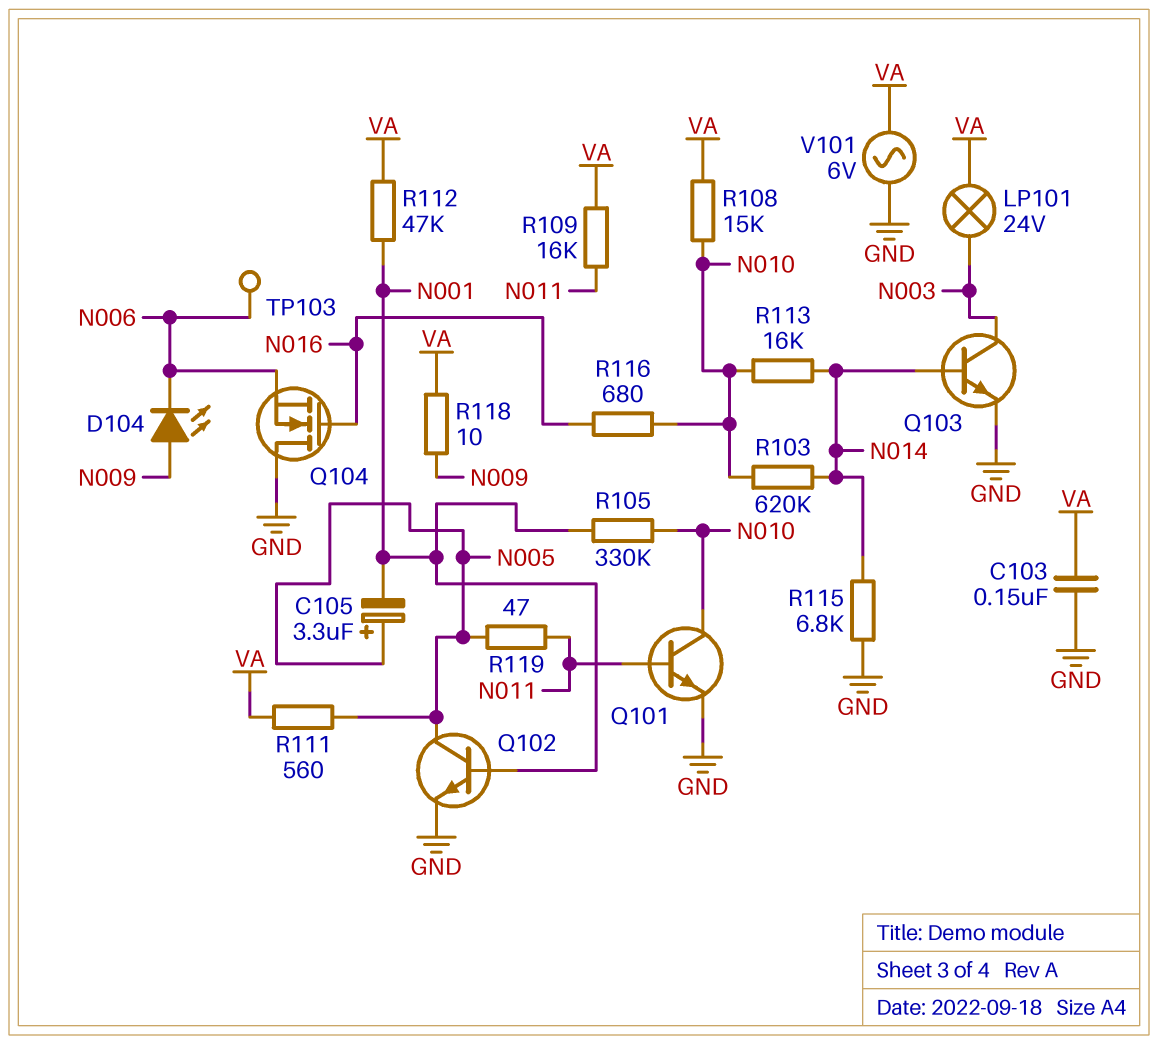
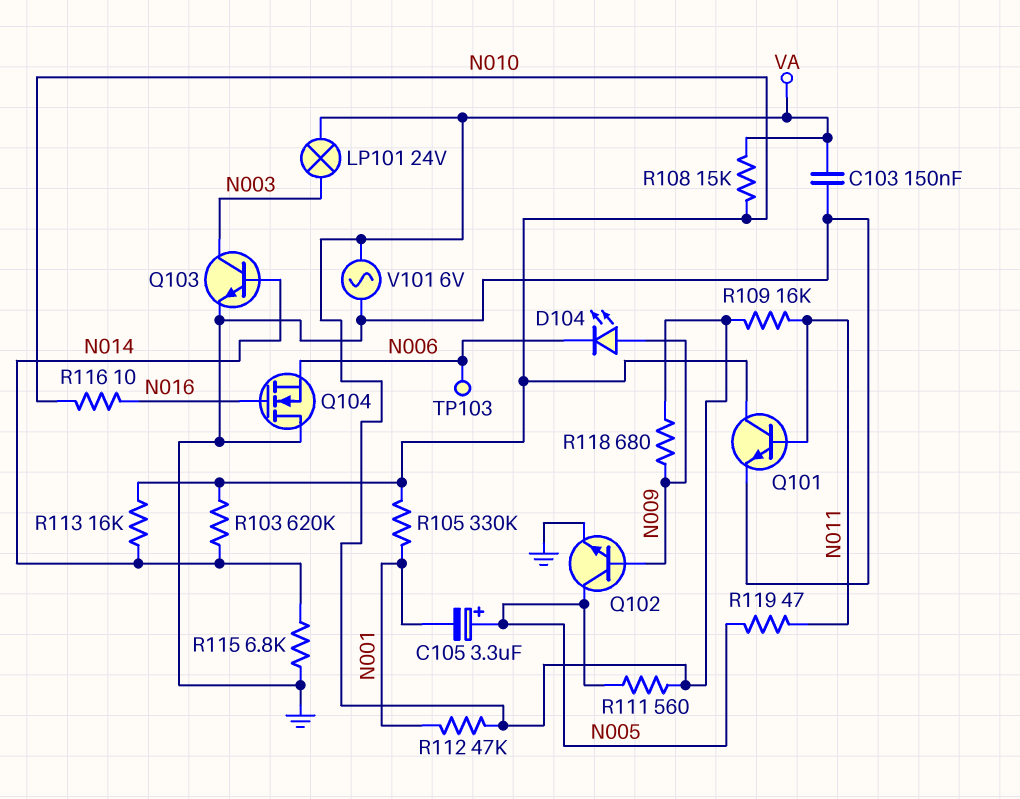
Q102: NPN (B N001, C N005, E GND) -> NPN (B N009, C N005, E GND)
R116: 680 (N010, N016) -> 10 (N010, N016)
R118: 10 (N009, VA) -> 680 (N009, VA)

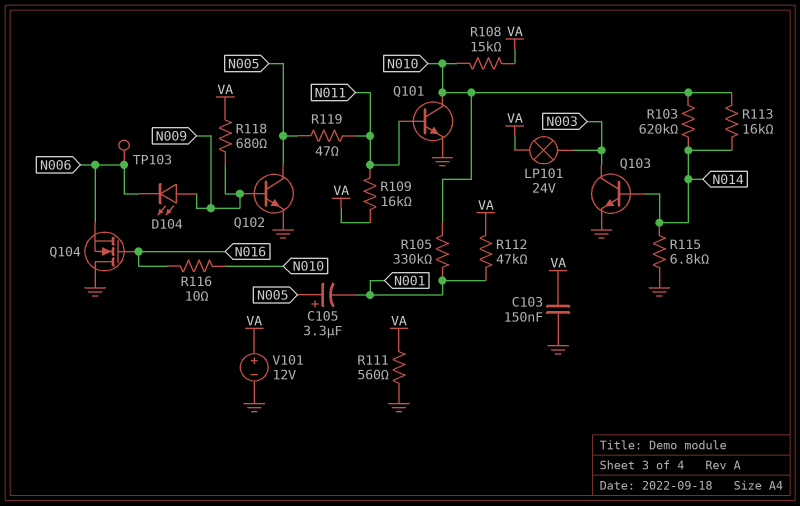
R111: 560 (N005, VA) -> 560 (GND, VA)
V101: AC 6V (GND, VA) -> 12V (plus VA, minus GND)

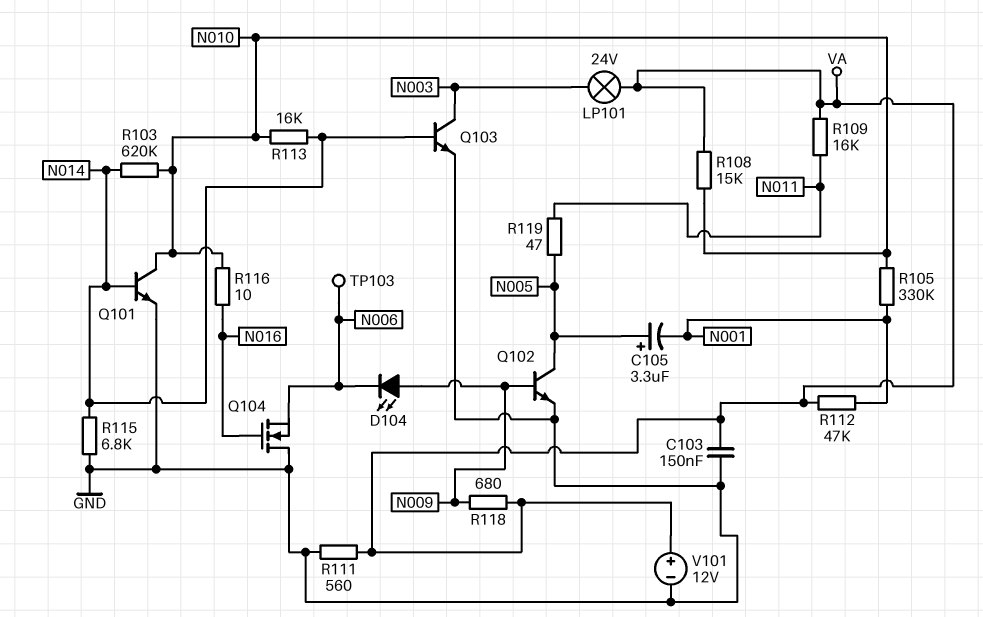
Q101: NPN (B N011, C N010, E GND) -> NPN (B N014, C N010, E GND)

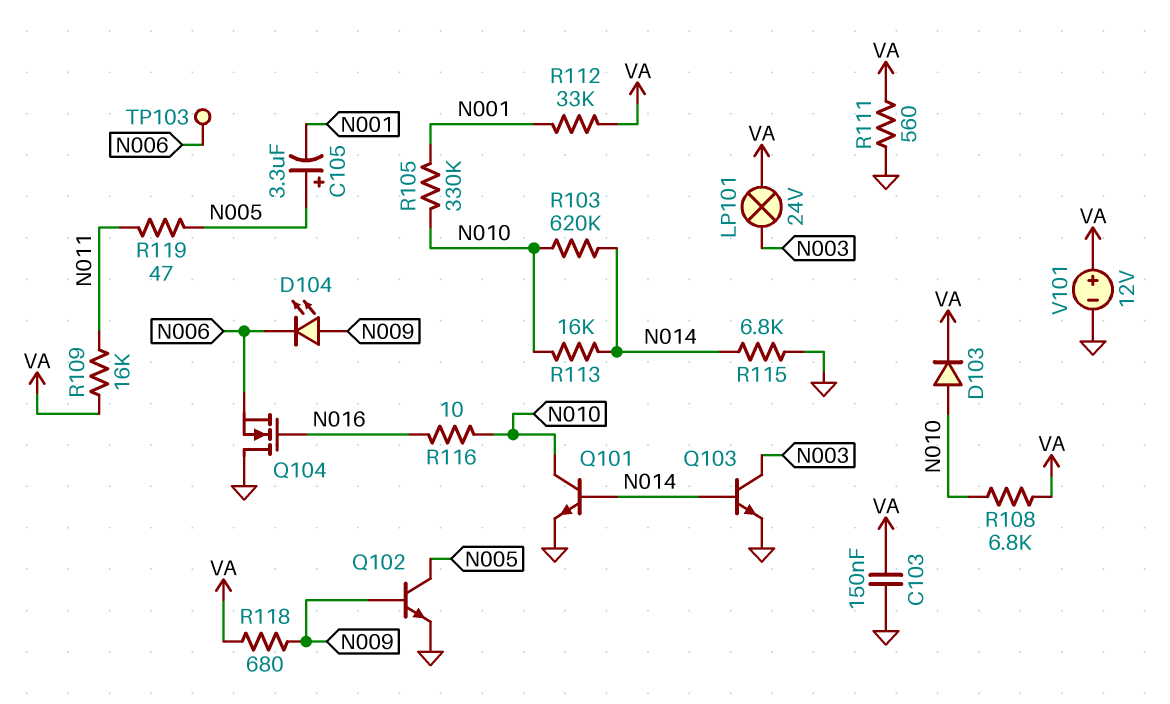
D103: none -> diode (A N010, K VA)
R108: 15k (N010, VA) -> 6.8k (N010, VA)
R112: 47k (N001, VA) -> 33k (N001, VA)

